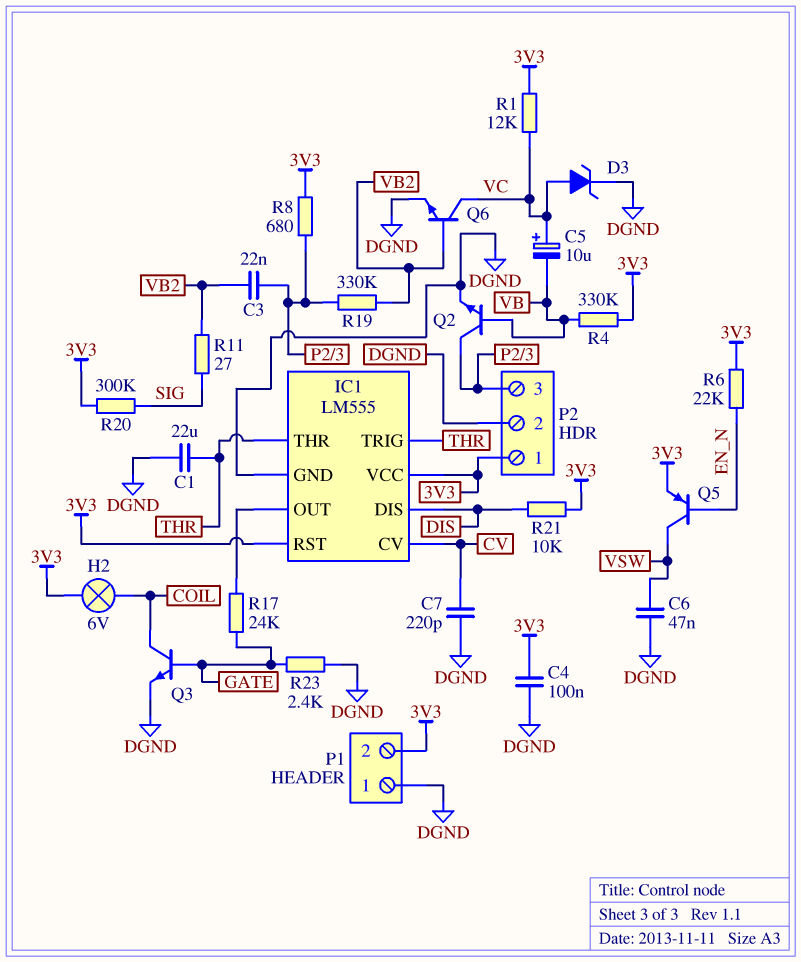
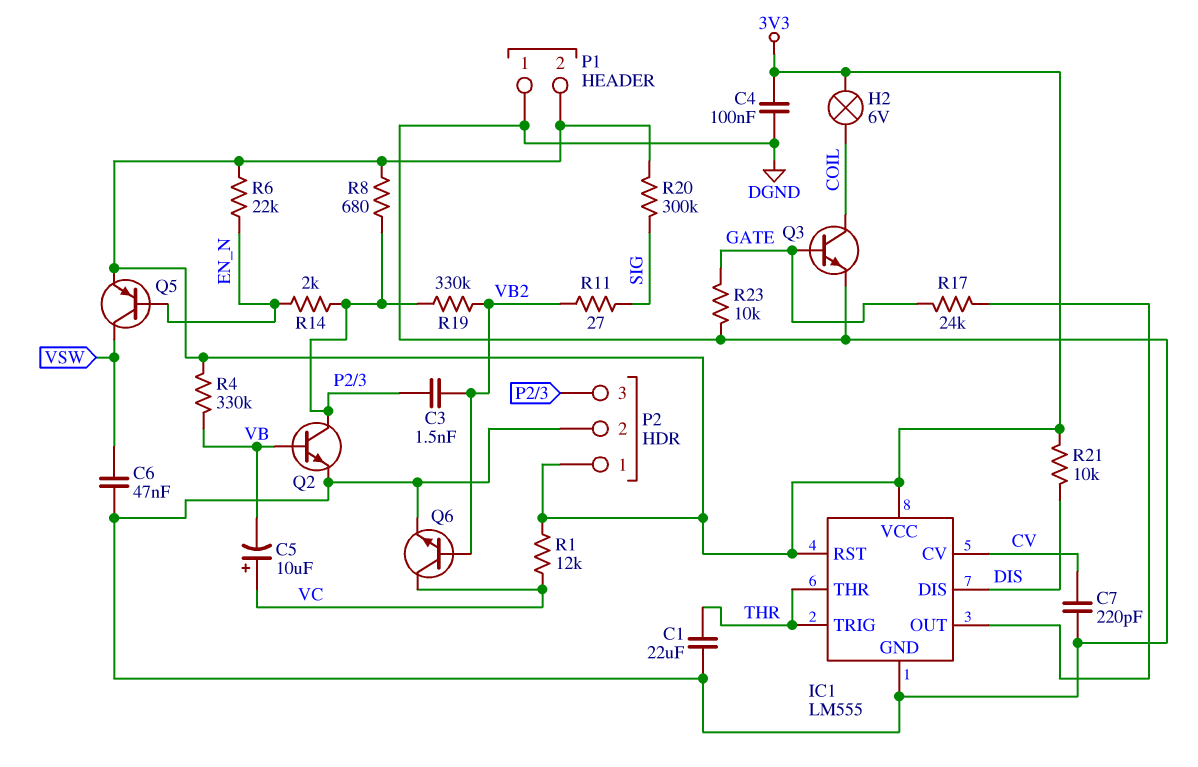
C3: 22nF (P2/3, VB2) -> 1.5nF (P2/3, VB2)
D3: zener (A VC, K DGND) -> none
R14: none -> 2k (EN_N, P2/3)
R23: 2.4k (DGND, GATE) -> 10k (DGND, GATE)

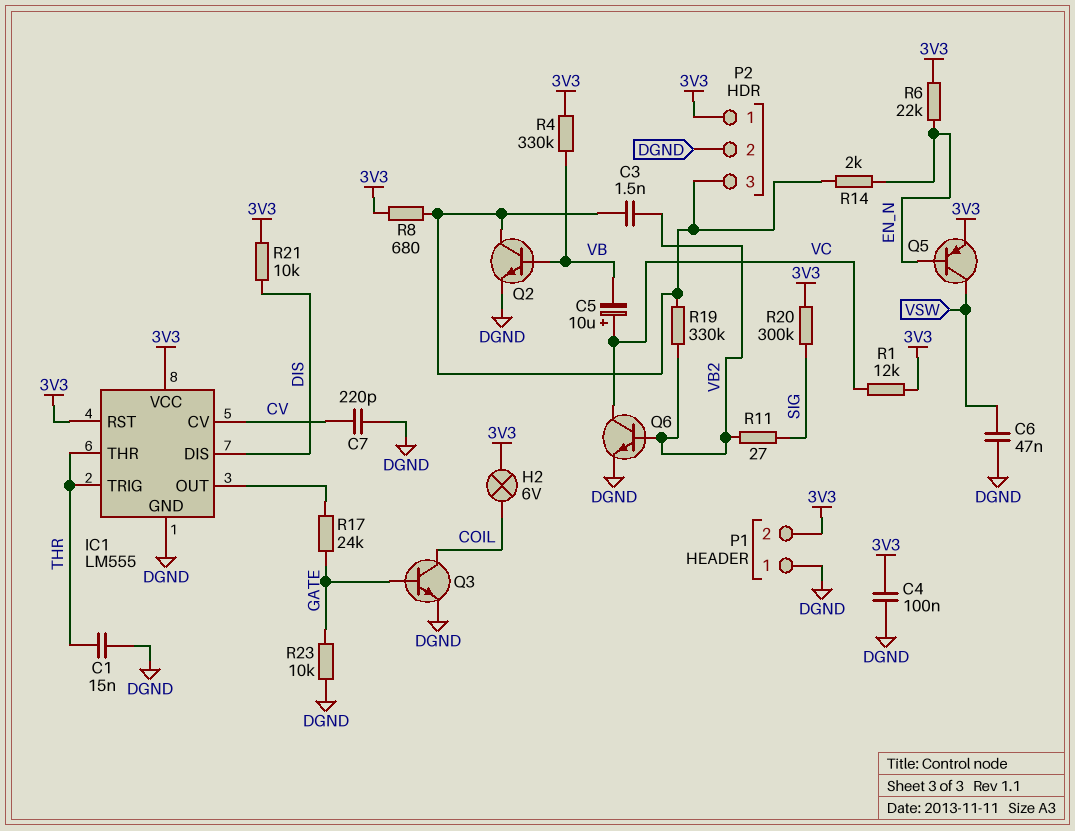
C1: 22uF (DGND, THR) -> 15nF (DGND, THR)

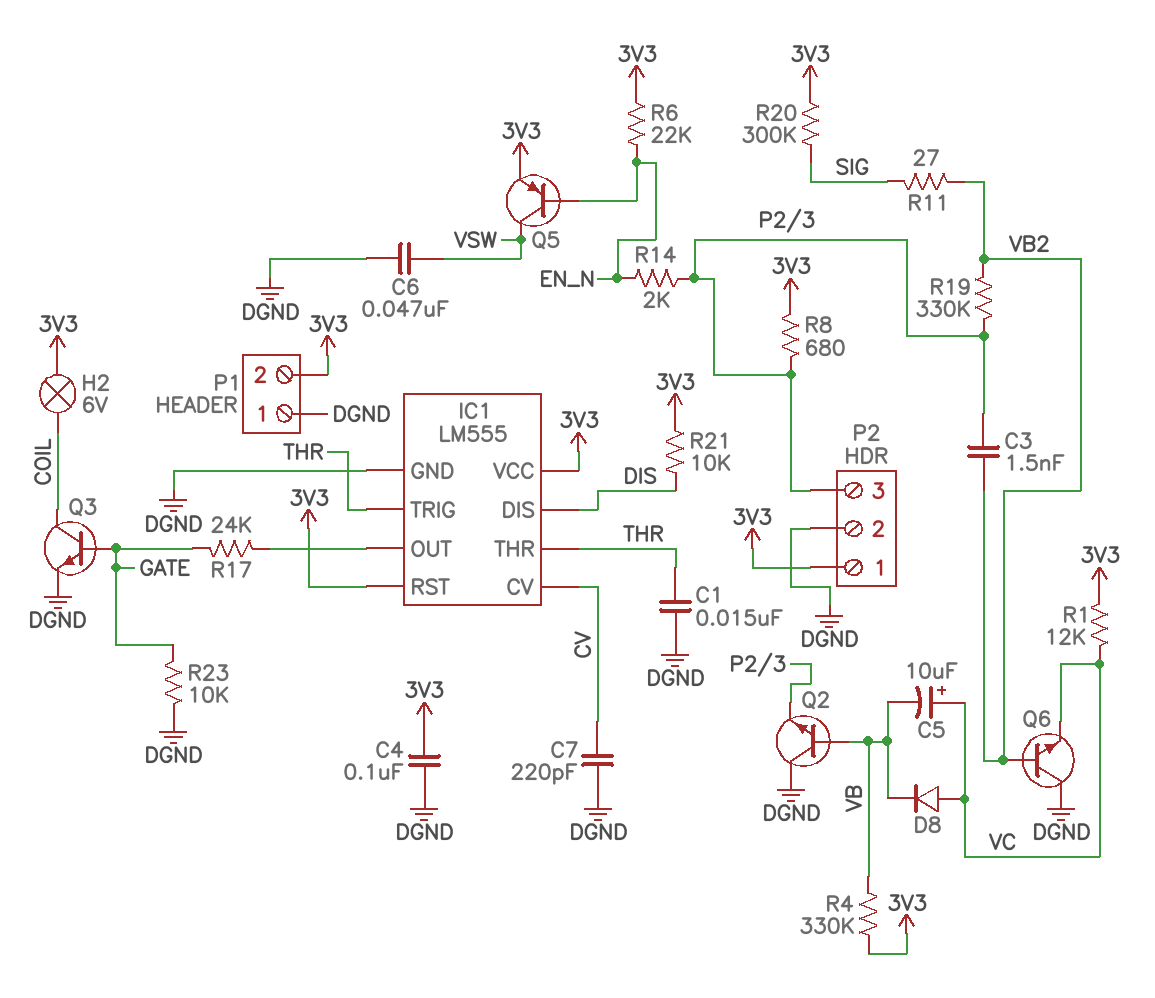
D8: none -> diode (A VC, K VB)
Q2: NPN (B VB, C P2/3, E DGND) -> NPN (B VB, C DGND, E P2/3)
Q6: NPN (B VB2, C VC, E DGND) -> NPN (B VB2, C DGND, E VC)

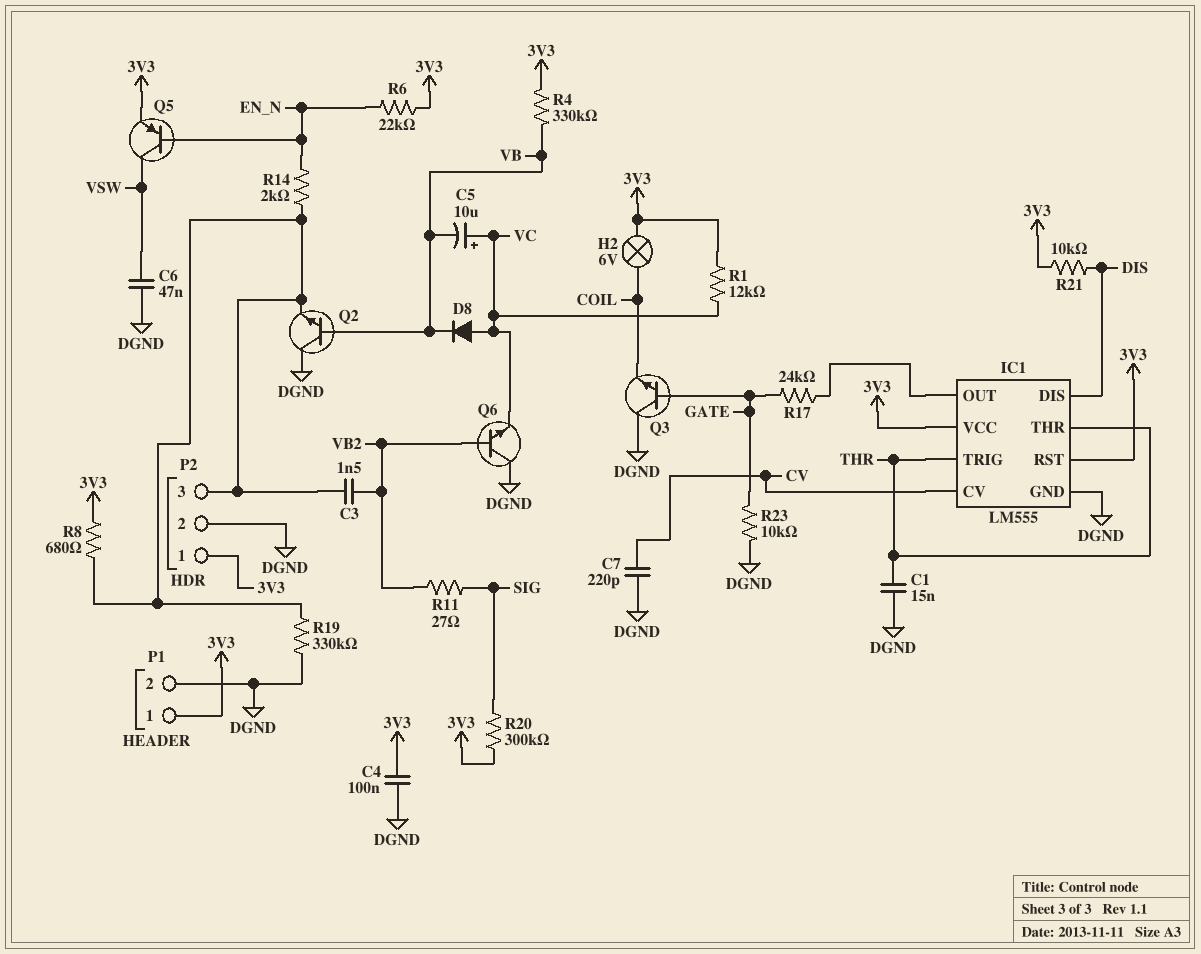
P1 pin 1: DGND -> 3V3
P1 pin 2: 3V3 -> DGND
Q3: NPN (B GATE, C COIL, E DGND) -> NPN (B GATE, C DGND, E COIL)
R19: 330k (P2/3, VB2) -> 330k (DGND, P2/3)

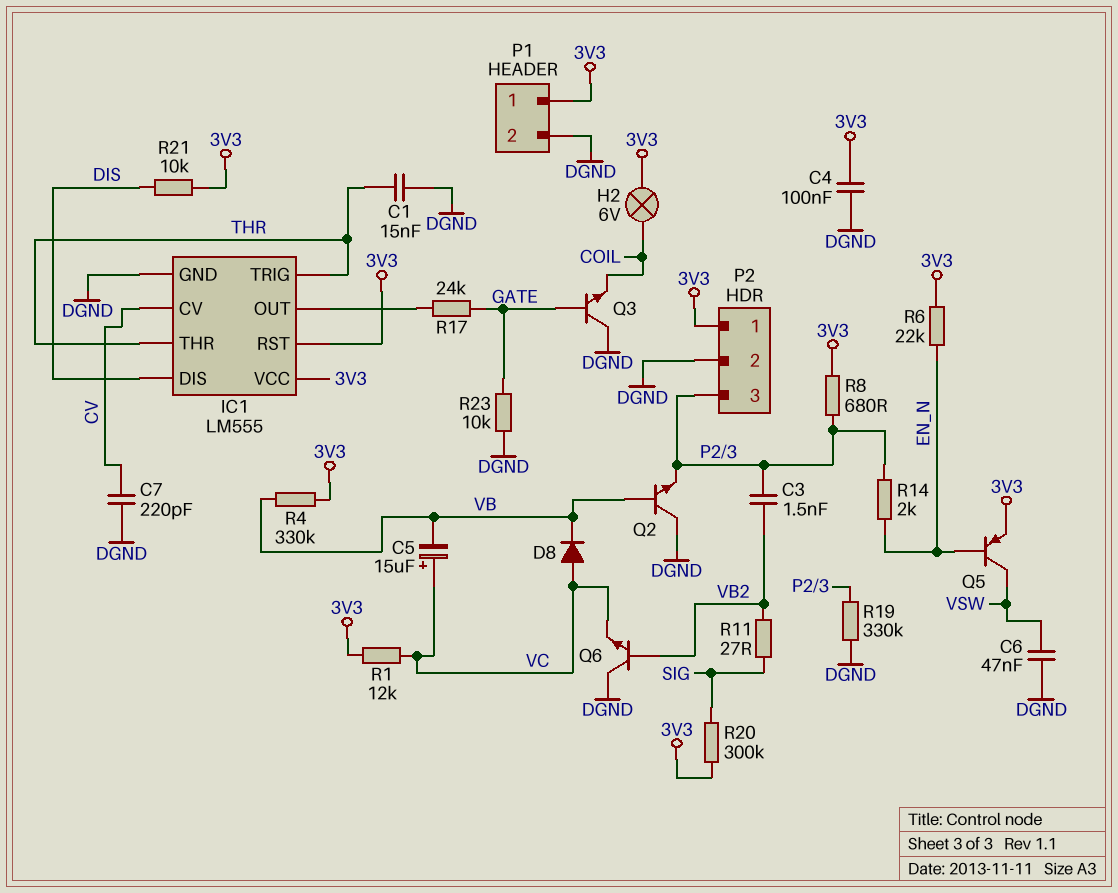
C5: 10uF (plus VC, minus VB) -> 15uF (plus VC, minus VB)

